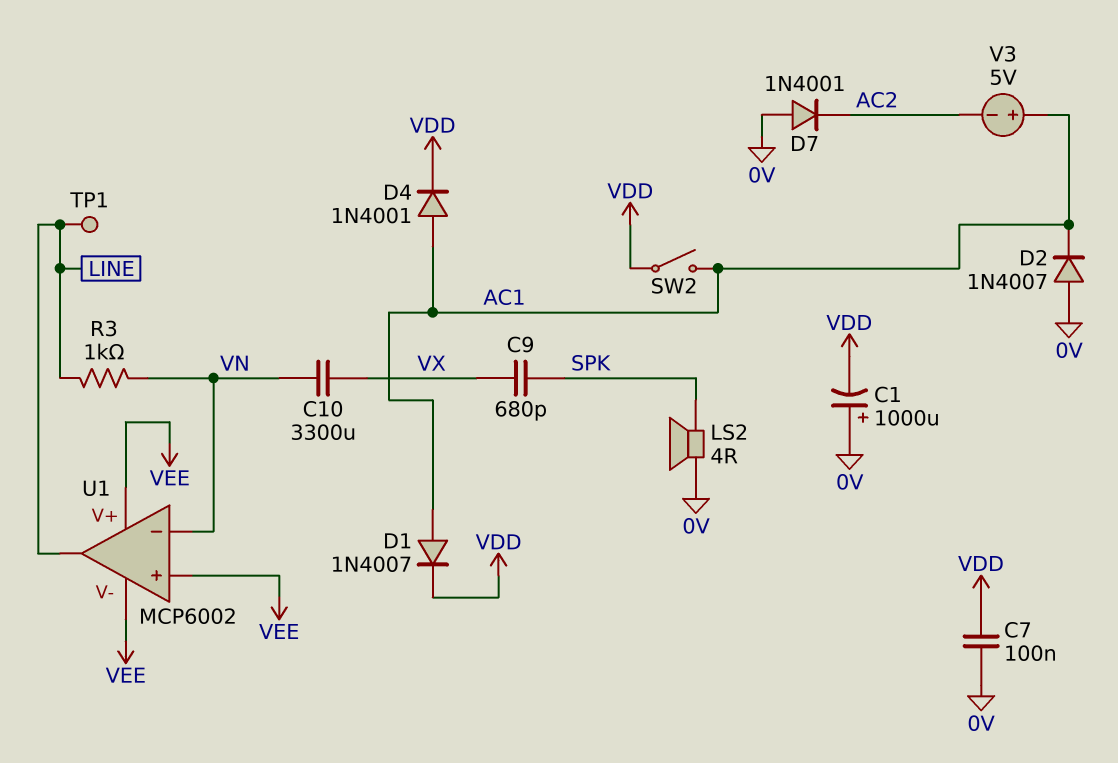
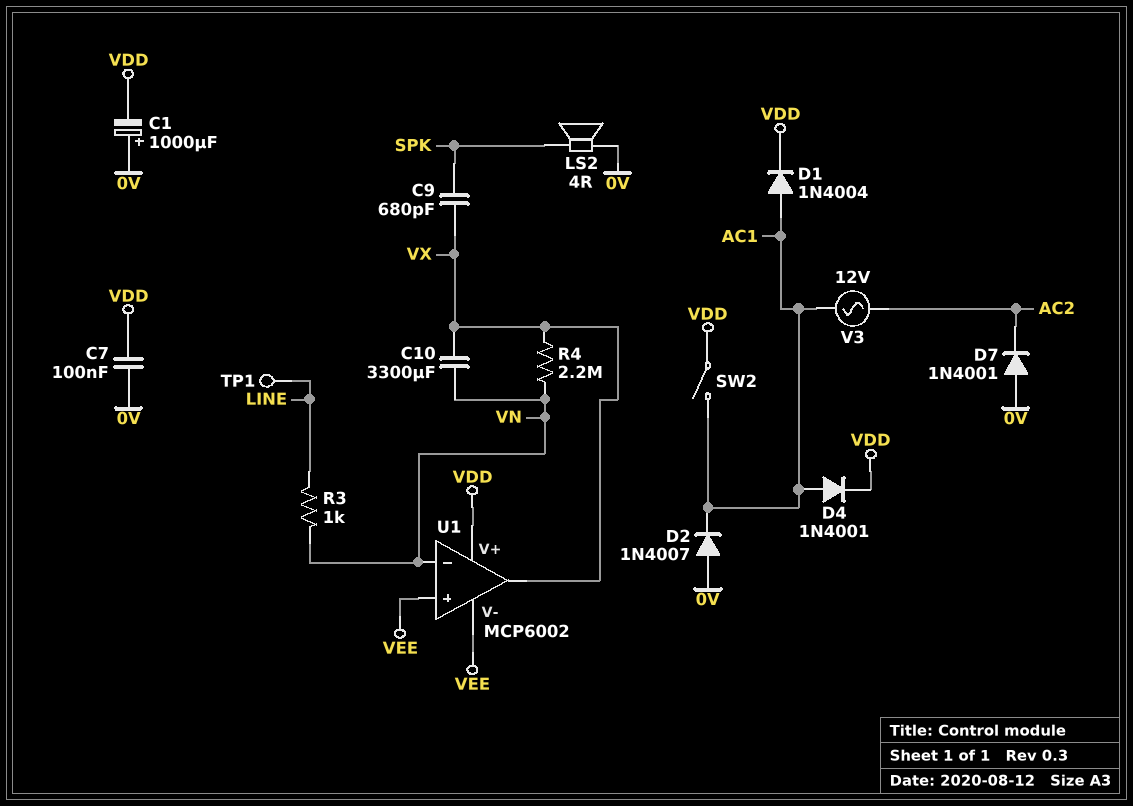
D1: diode 1N4007 (A AC1, K VDD) -> diode 1N4004 (A AC1, K VDD)
R4: none -> 2.2M (VN, VX)
U1 pin V+: VEE -> VDD
U1 pin out: LINE -> VX
V3: 5V (plus AC1, minus AC2) -> AC 12V (AC1, AC2)

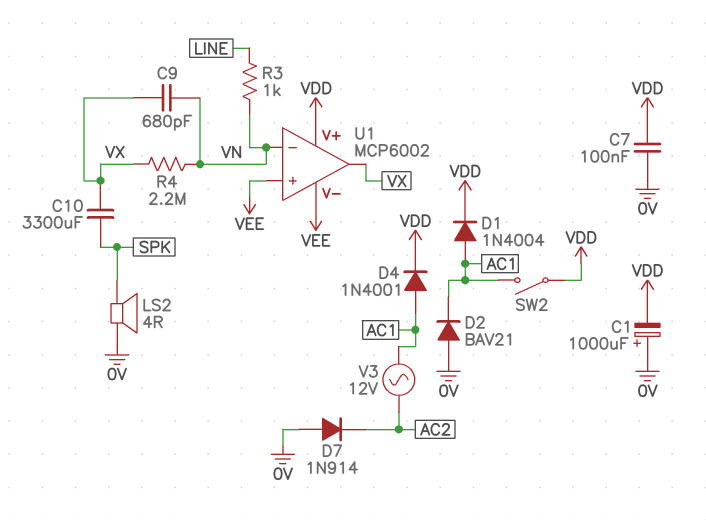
C9: 680pF (SPK, VX) -> 680pF (VN, VX)
C10: 3300uF (VN, VX) -> 3300uF (SPK, VX)
D2: diode 1N4007 (A 0V, K AC1) -> diode BAV21 (A 0V, K AC1)
D7: diode 1N4001 (A 0V, K AC2) -> diode 1N914 (A 0V, K AC2)
TP1: test point (LINE) -> none

